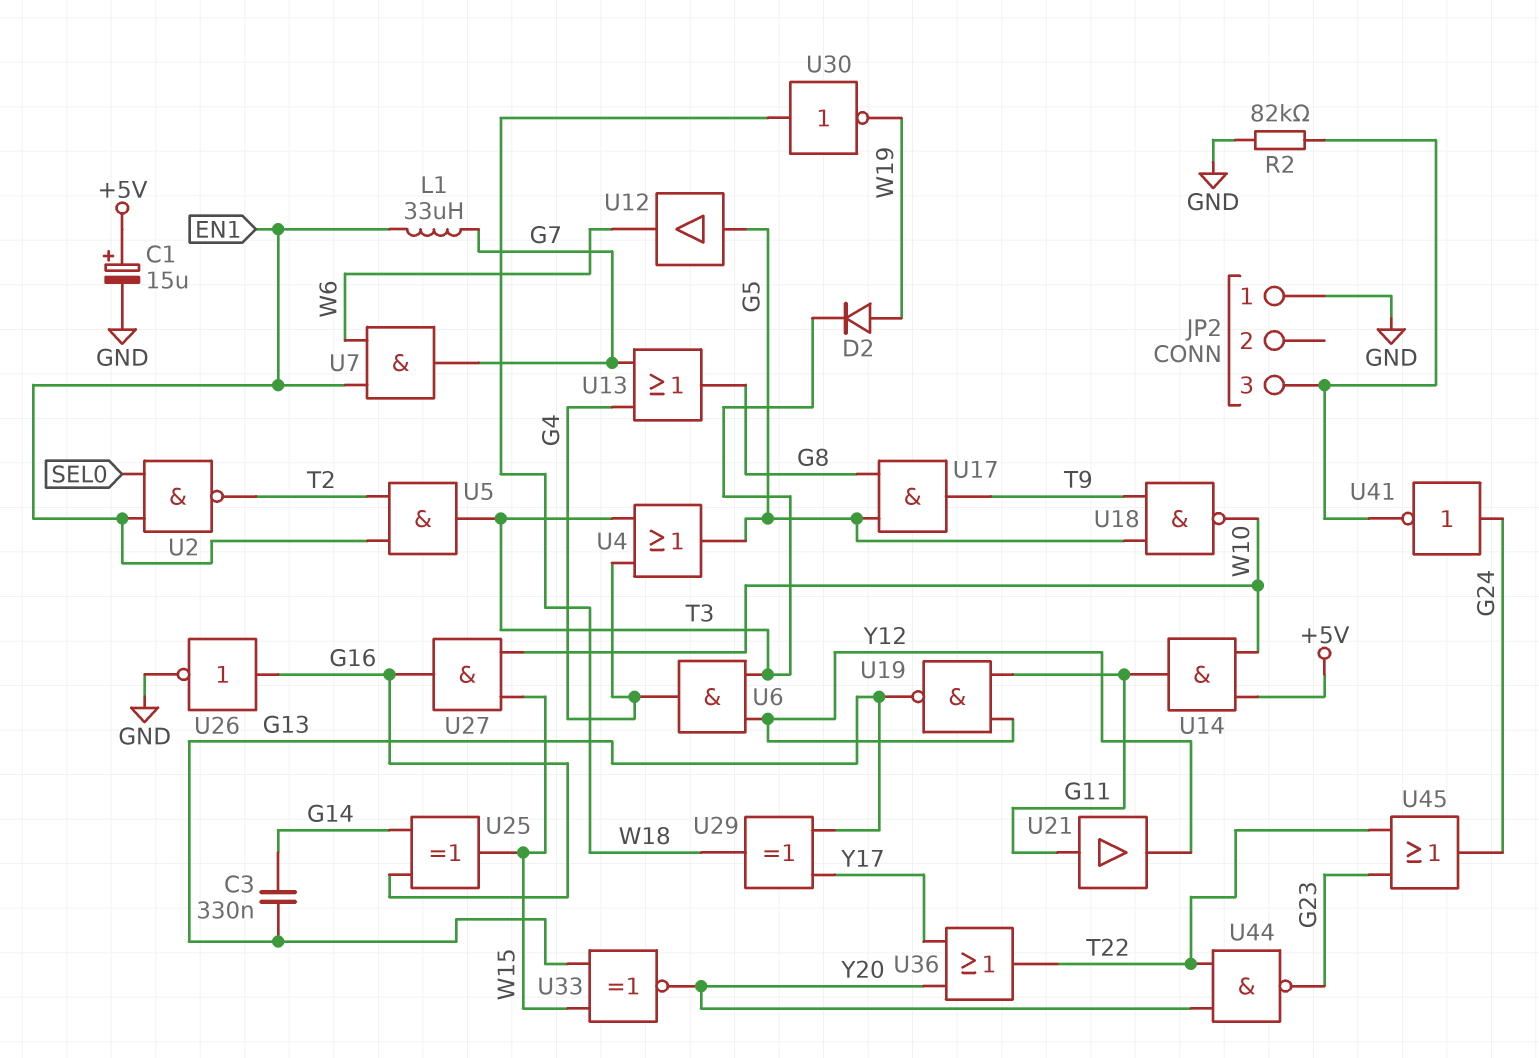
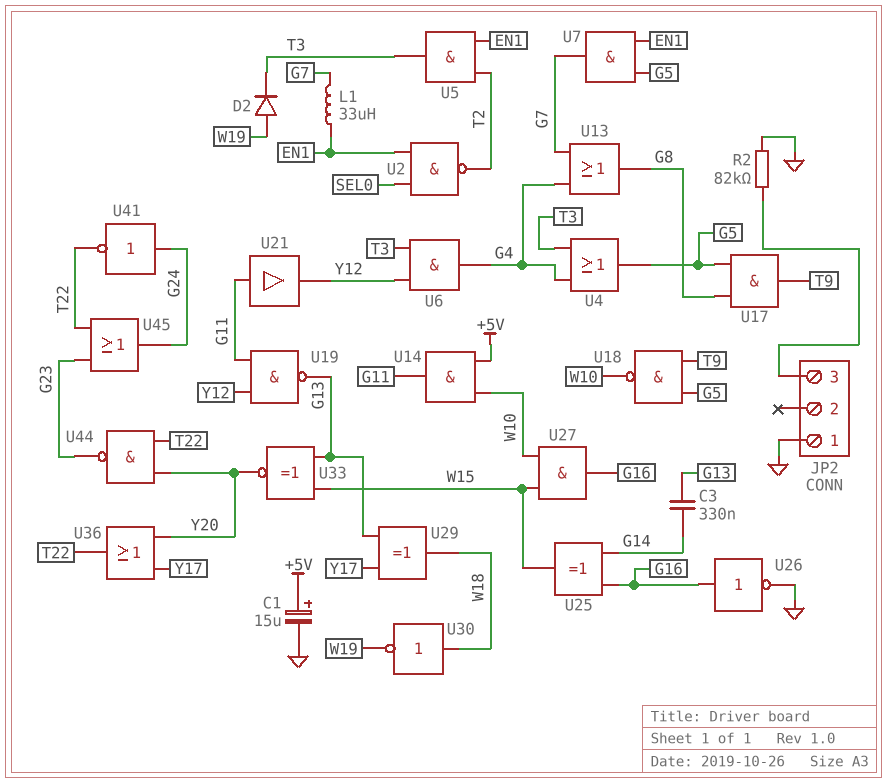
U7: AND (in EN1, in W6, out G7) -> AND (in EN1, in G5, out G7)
U12: buffer (in G5, out W6) -> none
U41: NOT (in G24, out JP2/3) -> NOT (in G24, out T22)

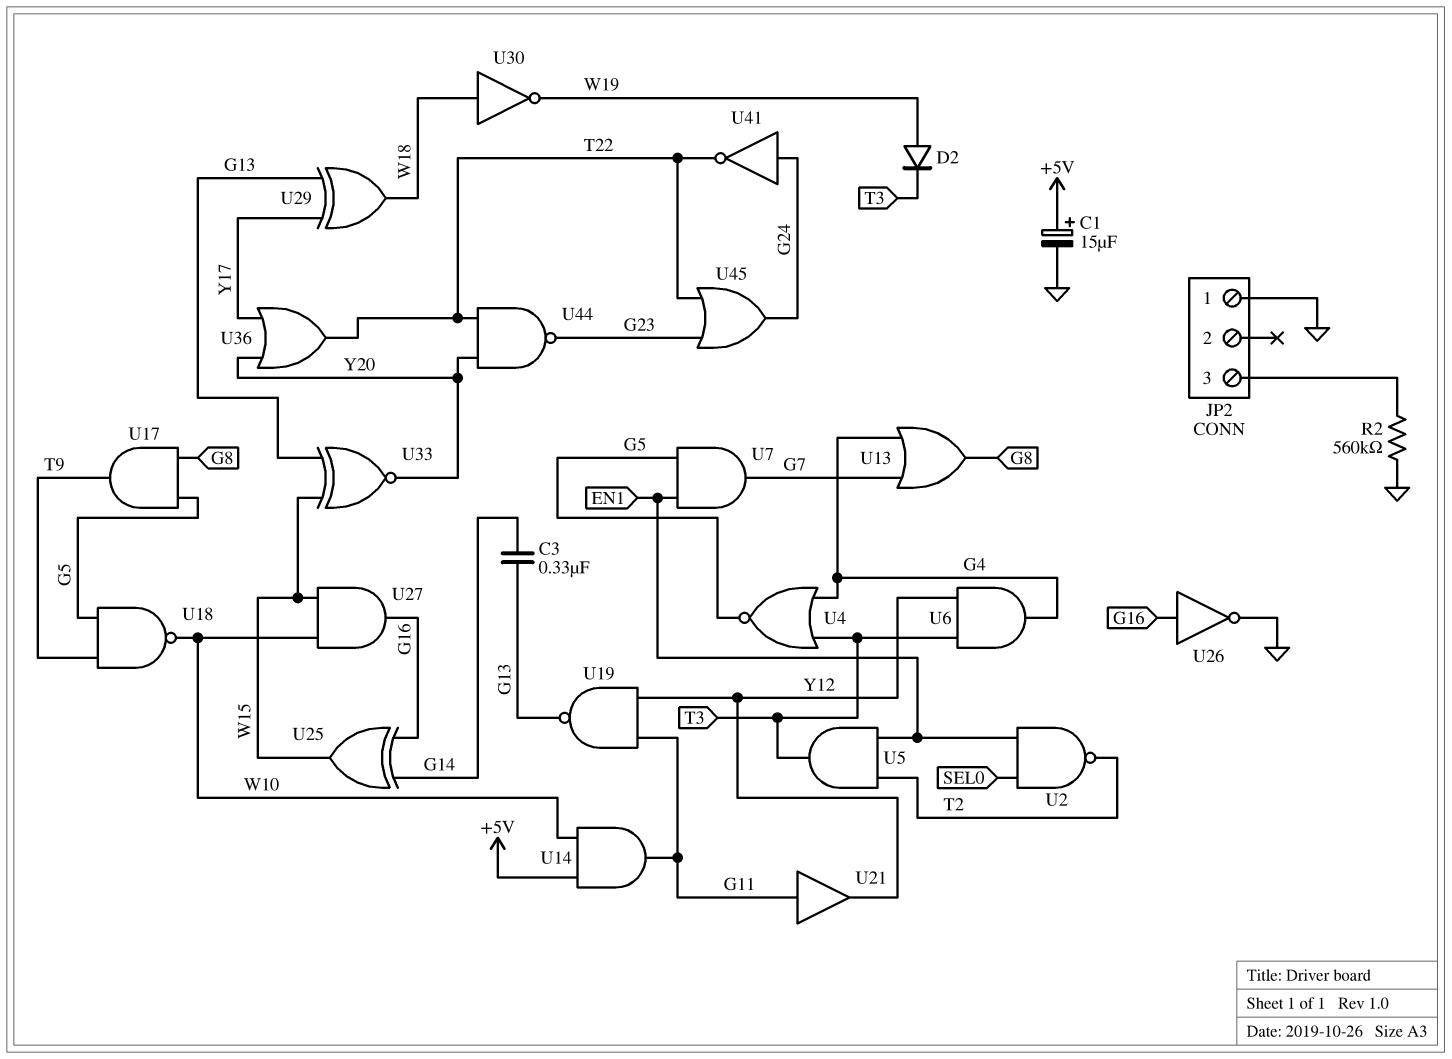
L1: 33uH (EN1, G7) -> none
R2: 82k (GND, JP2/3) -> 560k (GND, JP2/3)
U4: OR (in G4, in T3, out G5) -> NOR (in G4, in T3, out G5)

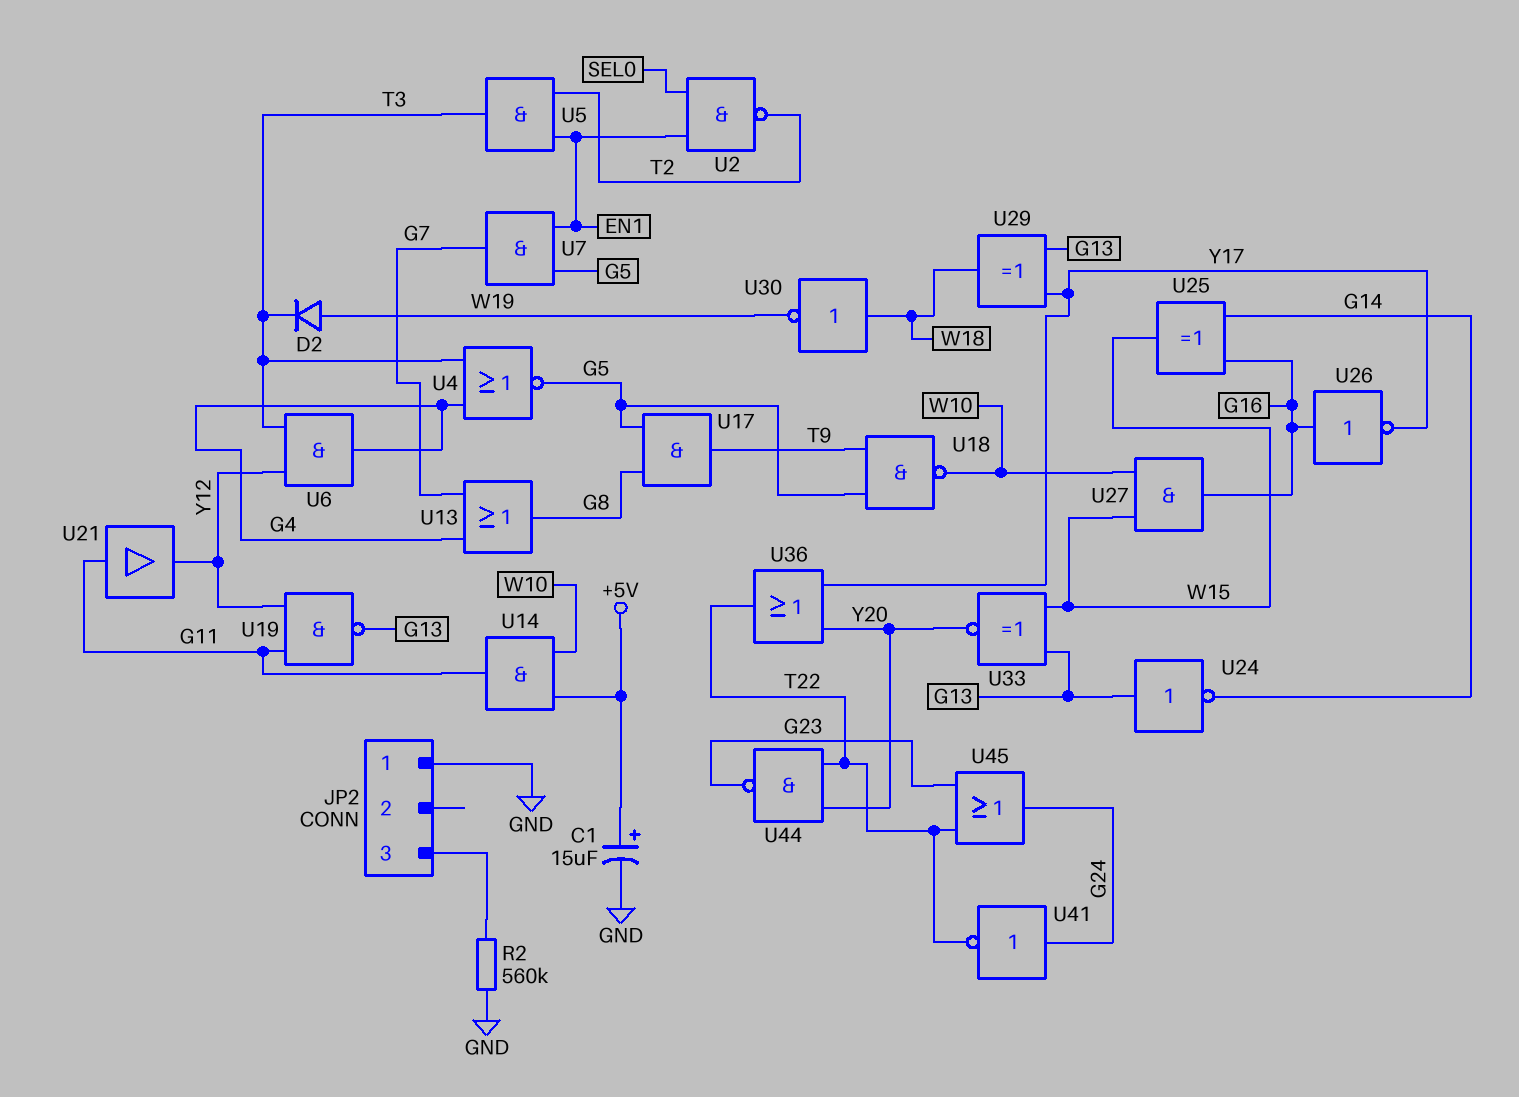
C3: 330nF (G13, G14) -> none
U24: none -> NOT (in G13, out G14)
U26: NOT (in G16, out GND) -> NOT (in G16, out Y17)

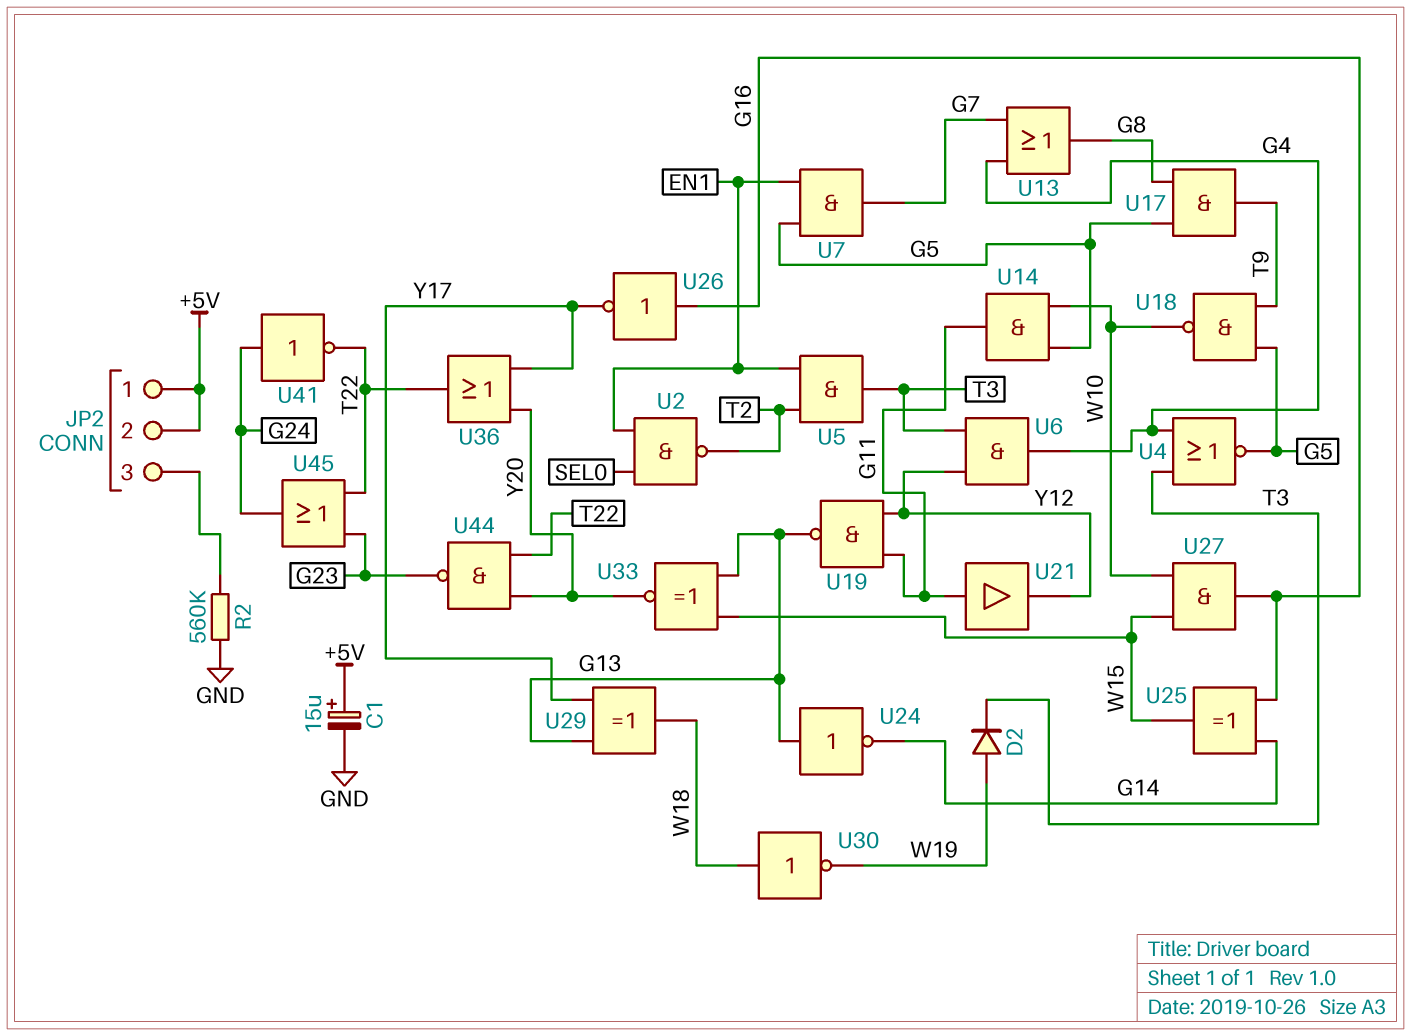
JP2 pin 1: GND -> +5V
JP2 pin 2: none -> +5V
U14: AND (in +5V, in W10, out G11) -> AND (in G5, in W10, out G11)

